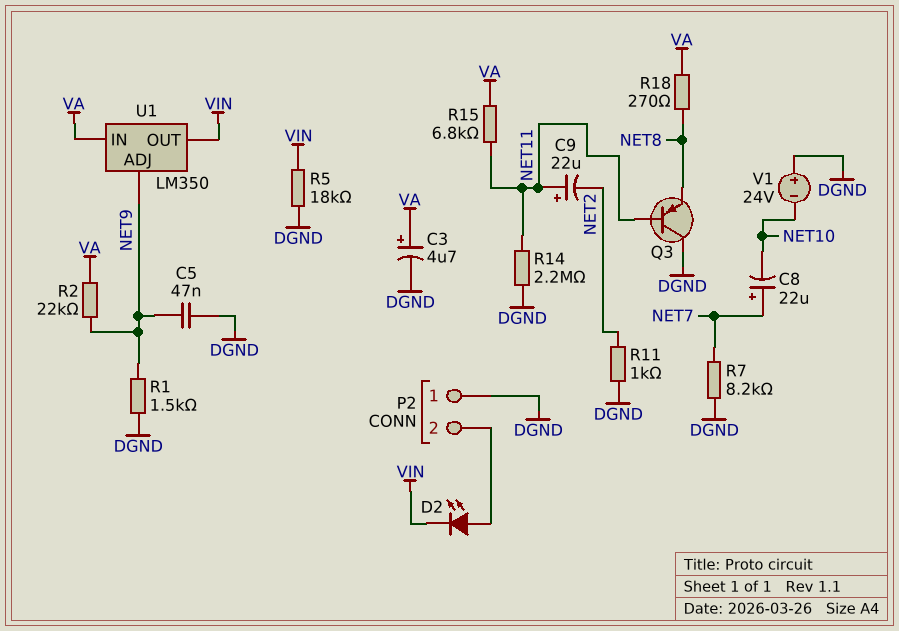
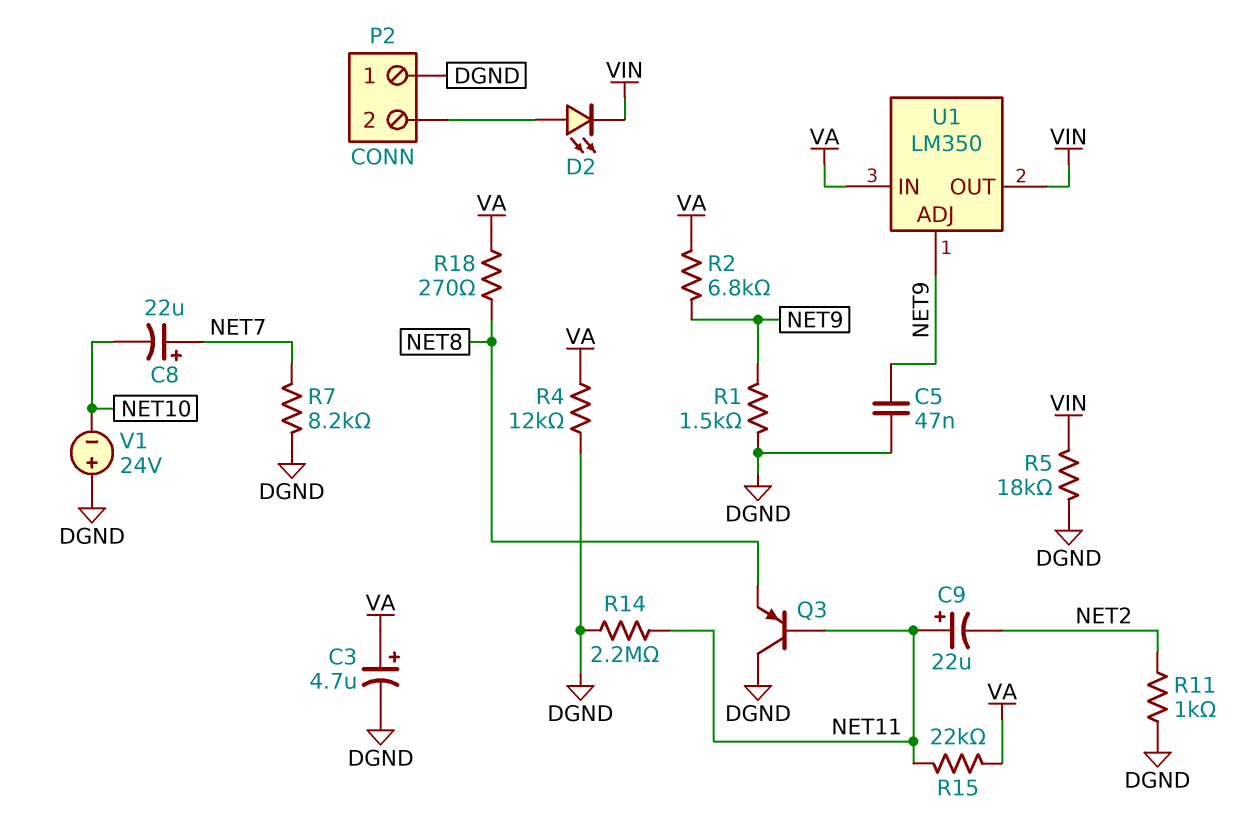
R2: 22k (NET9, VA) -> 6.8k (NET9, VA)
R4: none -> 12k (DGND, VA)
R15: 6.8k (NET11, VA) -> 22k (NET11, VA)

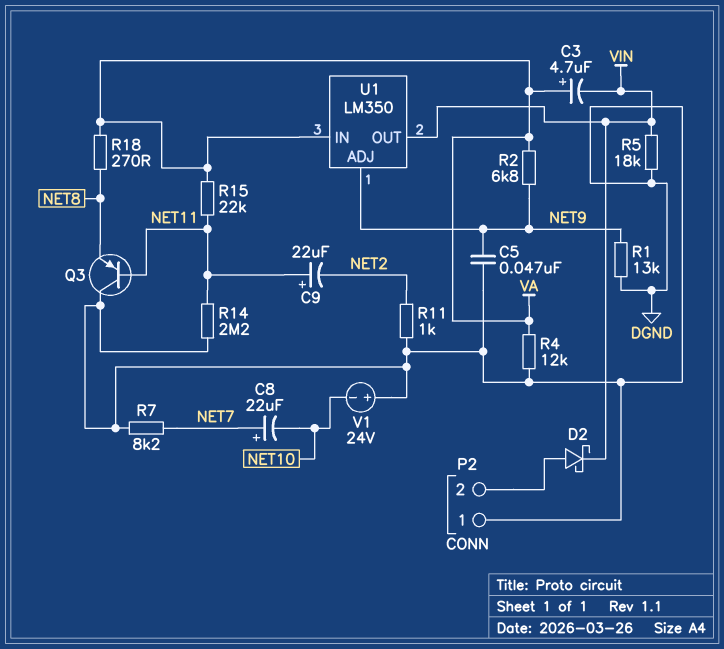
C3: 4.7uF (plus VA, minus DGND) -> 4.7uF (plus VA, minus VIN)
D2: LED (A P2/2, K VIN) -> schottky (A P2/2, K VIN)
R1: 1.5k (DGND, NET9) -> 13k (DGND, NET9)

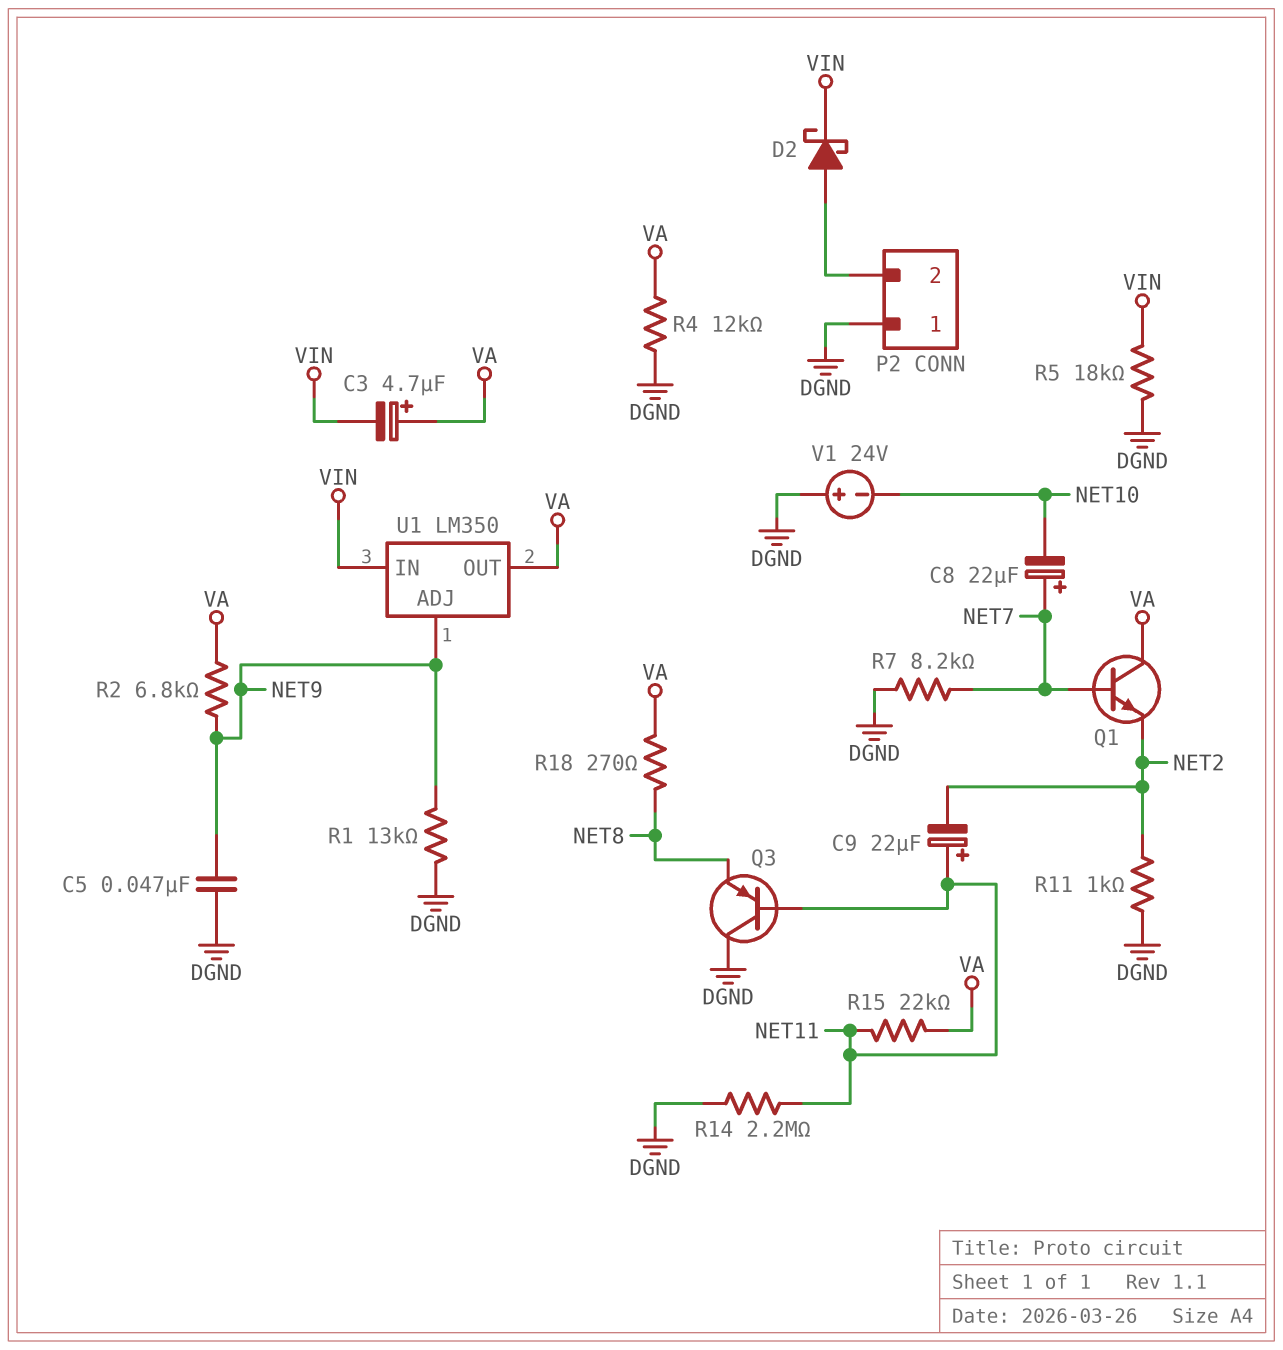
Q1: none -> NPN (B NET7, C VA, E NET2)
U1 pin IN: VA -> VIN
U1 pin OUT: VIN -> VA

